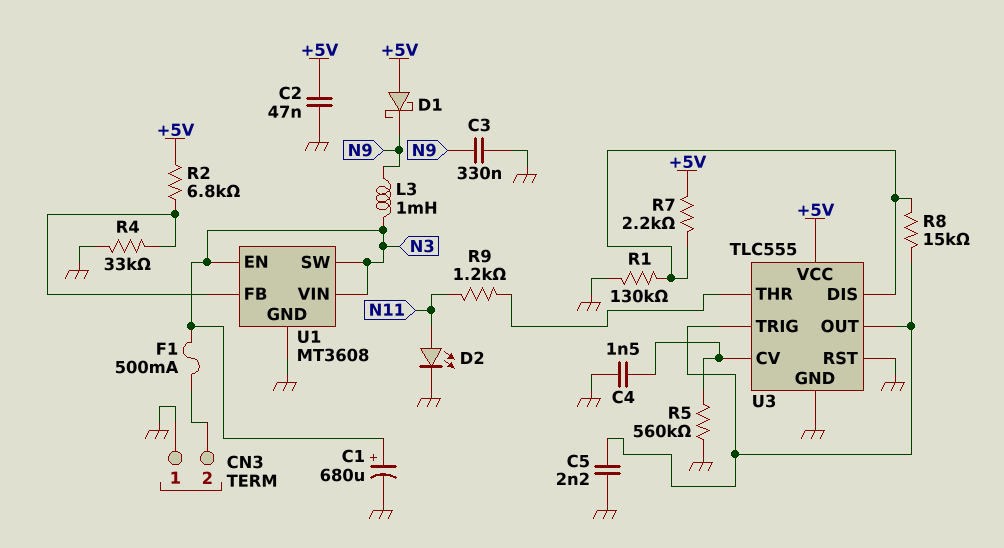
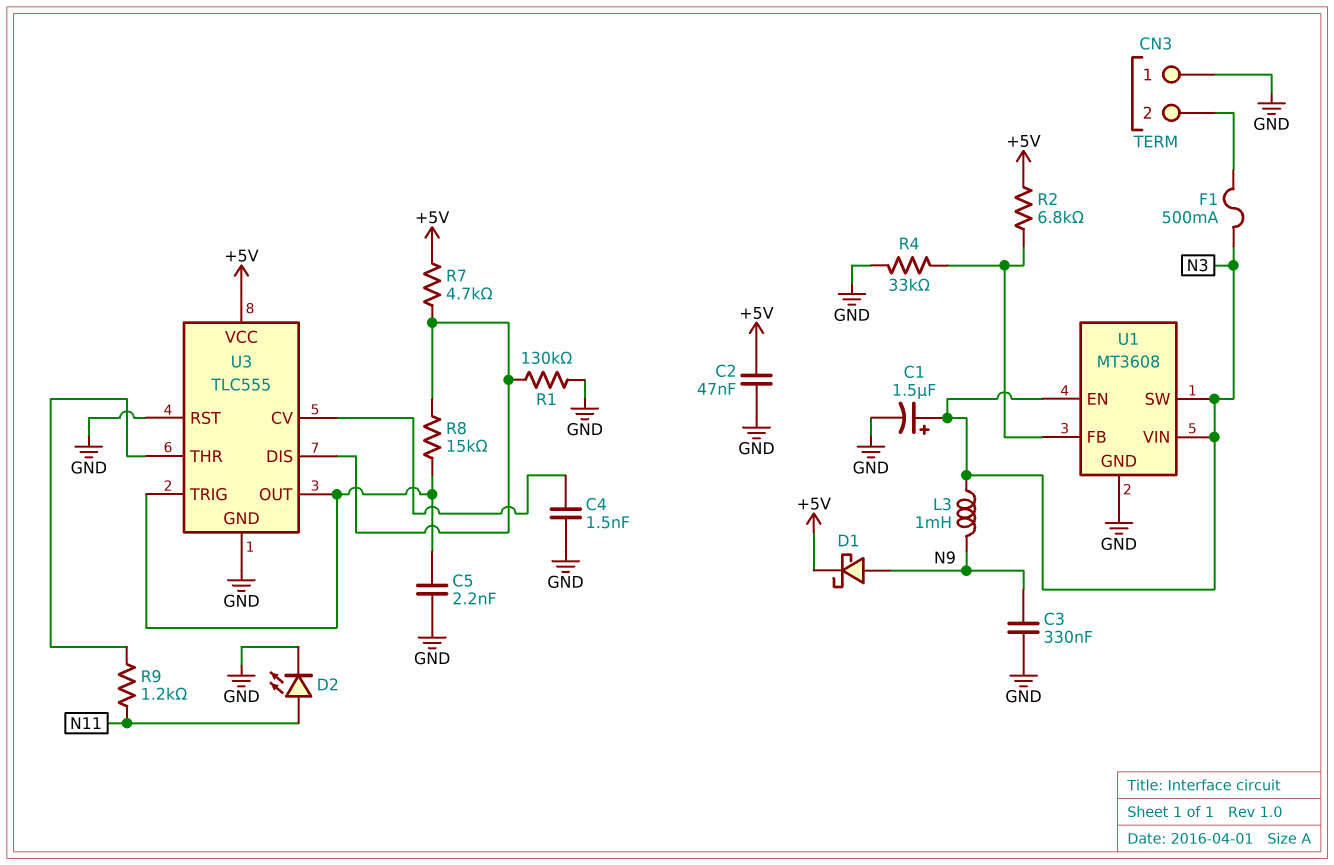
C1: 680uF (plus N3, minus GND) -> 1.5uF (plus N3, minus GND)
D1: schottky (A +5V, K N9) -> schottky (A N9, K +5V)
R5: 560k (GND, U3/CV) -> none
R7: 2.2k (+5V, U3/DIS) -> 4.7k (+5V, U3/DIS)

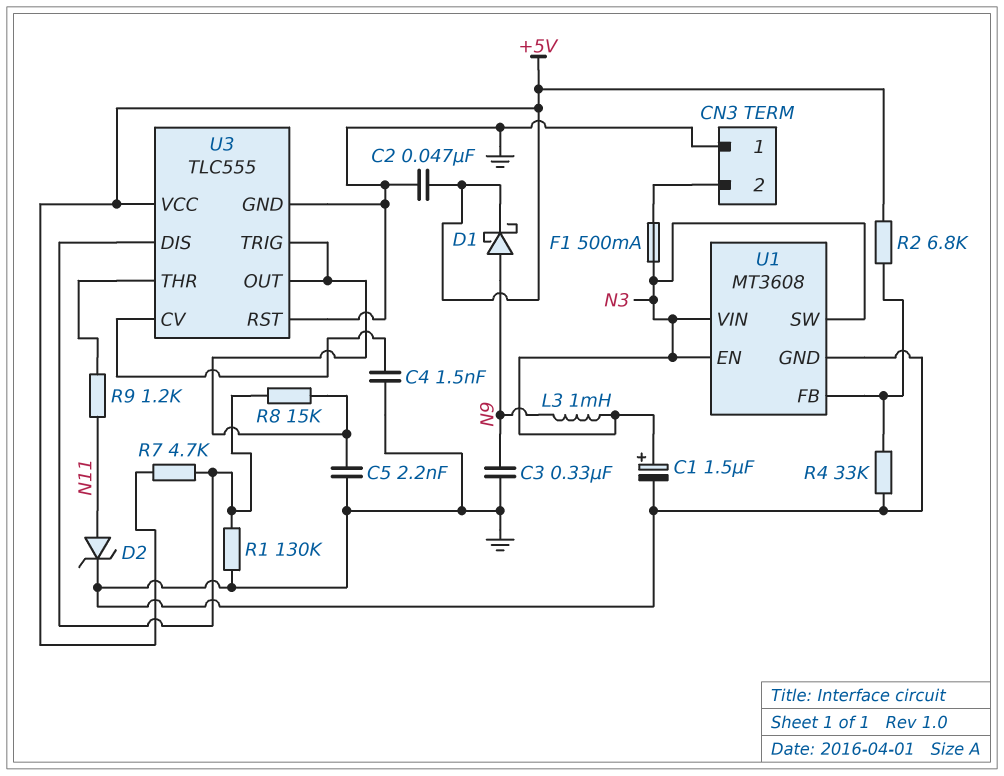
D2: LED (A N11, K GND) -> zener (A N11, K GND)

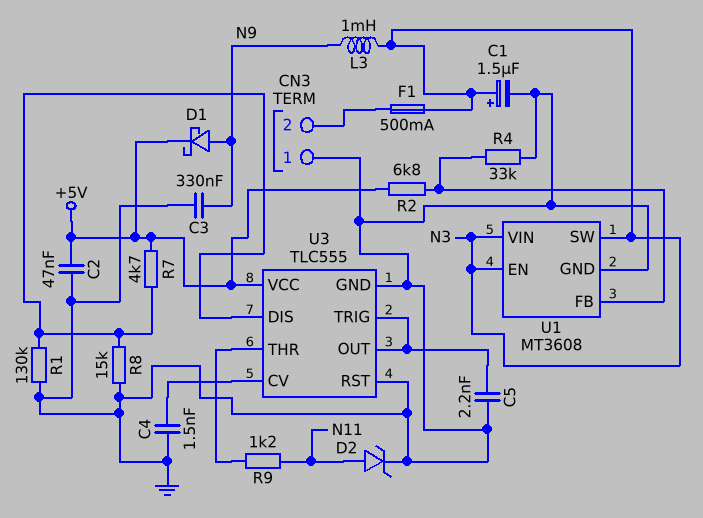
R8: 15k (U3/DIS, U3/OUT) -> 15k (GND, U3/DIS)

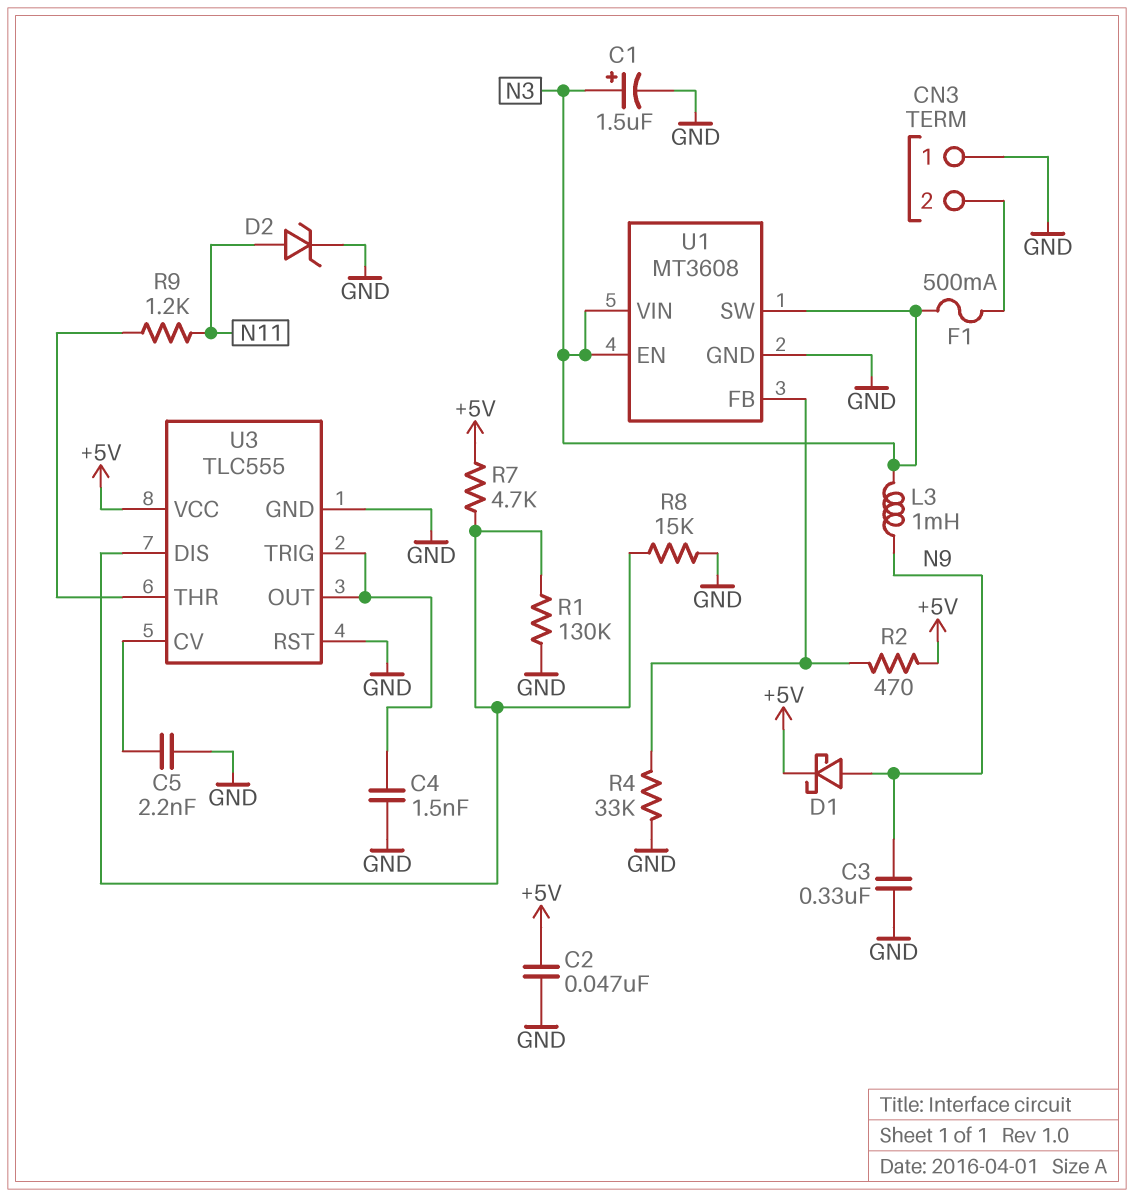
C4: 1.5nF (GND, U3/CV) -> 1.5nF (GND, U3/OUT)
C5: 2.2nF (GND, U3/OUT) -> 2.2nF (GND, U3/CV)
R2: 6.8k (+5V, U1/FB) -> 470 (+5V, U1/FB)

